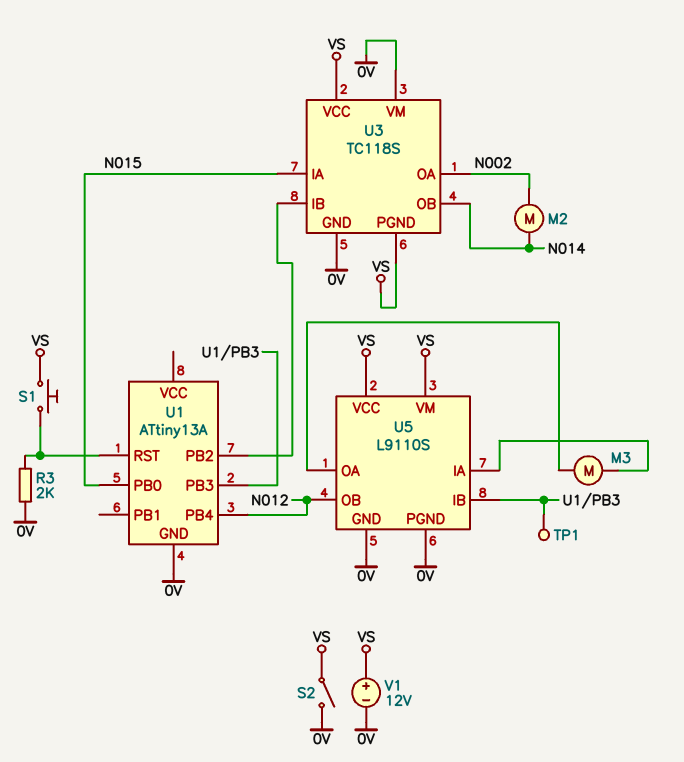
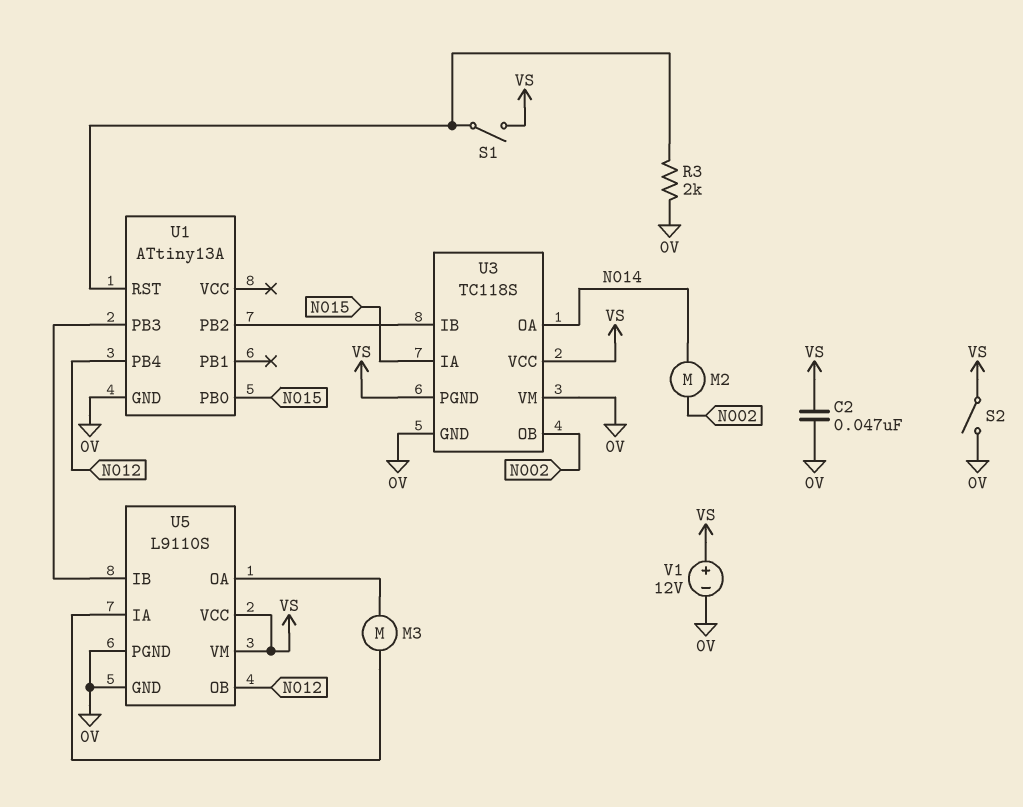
C2: none -> 47nF (0V, VS)
S1: button (U1/RST, VS) -> switch (U1/RST, VS)
TP1: test point (U1/PB3) -> none
U3 pin OA: N002 -> N014
U3 pin OB: N014 -> N002

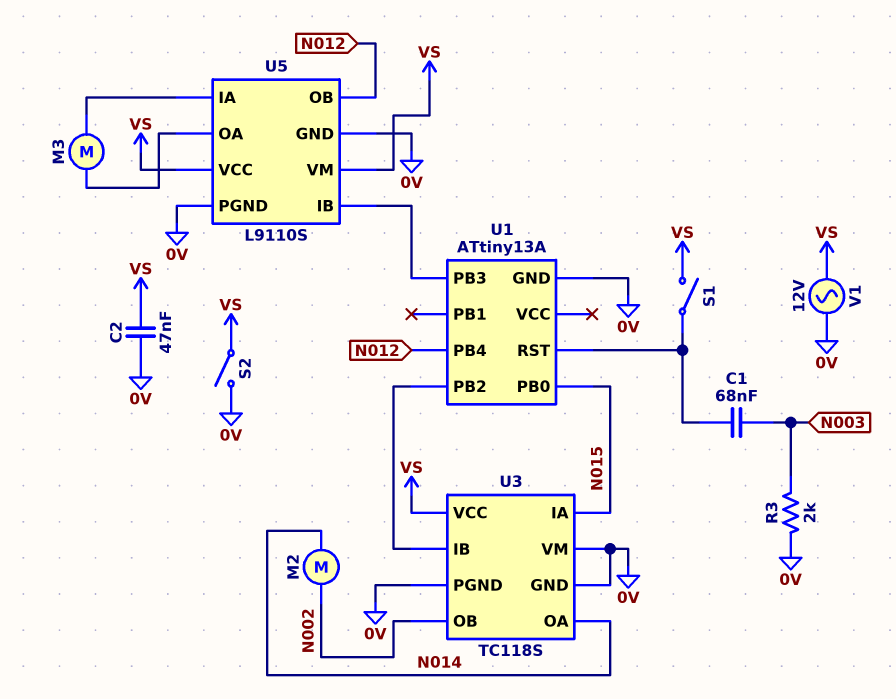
C1: none -> 68nF (N003, U1/RST)
R3: 2k (0V, U1/RST) -> 2k (0V, N003)
U3 pin PGND: VS -> 0V
V1: 12V (plus VS, minus 0V) -> AC 12V (0V, VS)

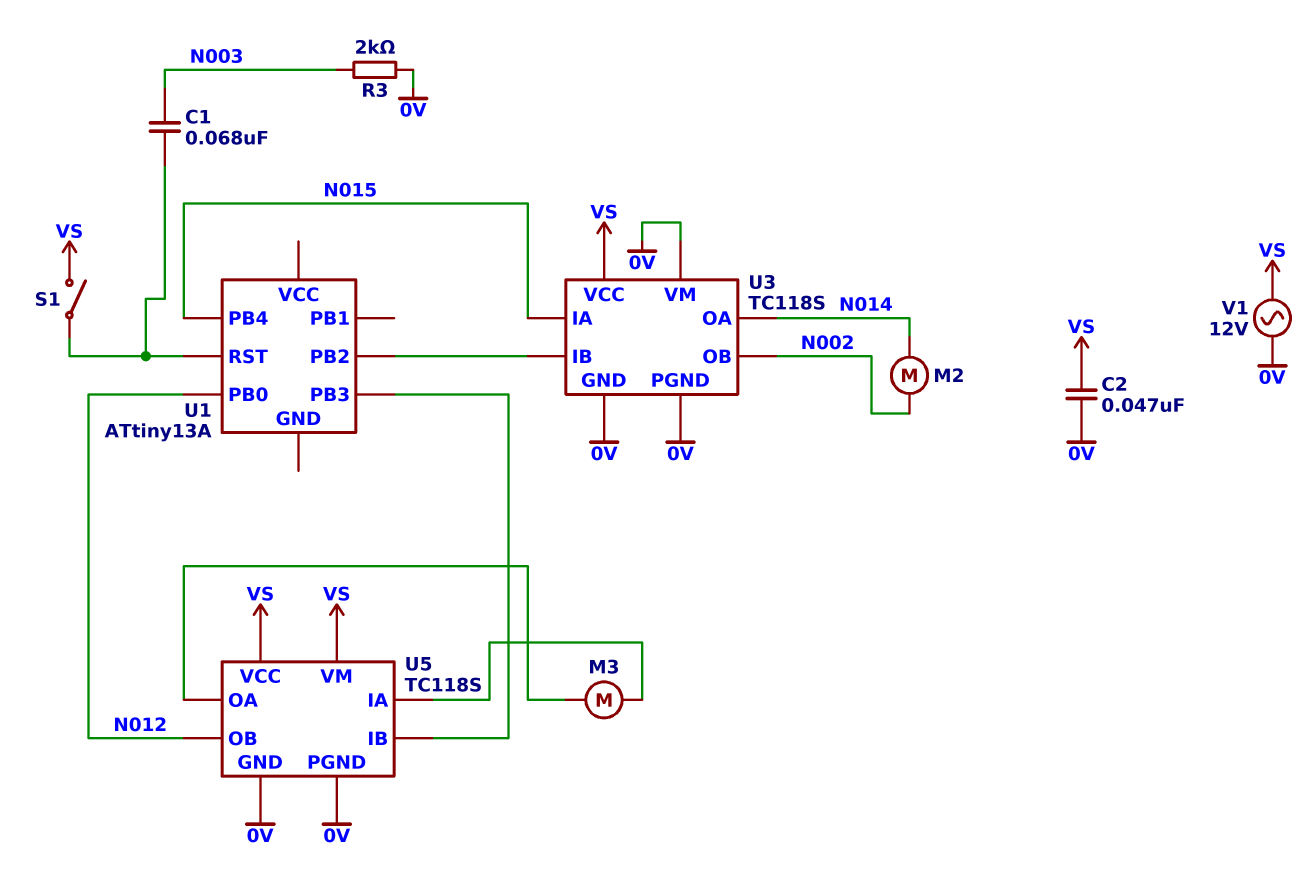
S2: switch (0V, VS) -> none
U1 pin GND: 0V -> none
U1 pin PB0: N015 -> N012
U1 pin PB4: N012 -> N015
U5: L9110S -> TC118S

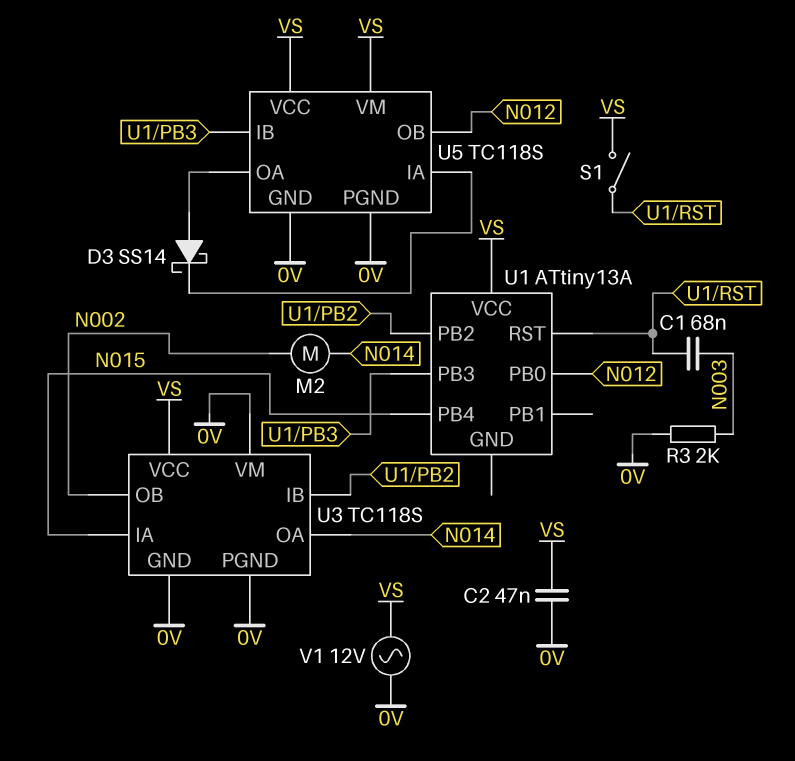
D3: none -> schottky SS14 (A U5/OA, K U5/IA)
M3: motor (U5/IA, U5/OA) -> none
U1 pin VCC: none -> VS

